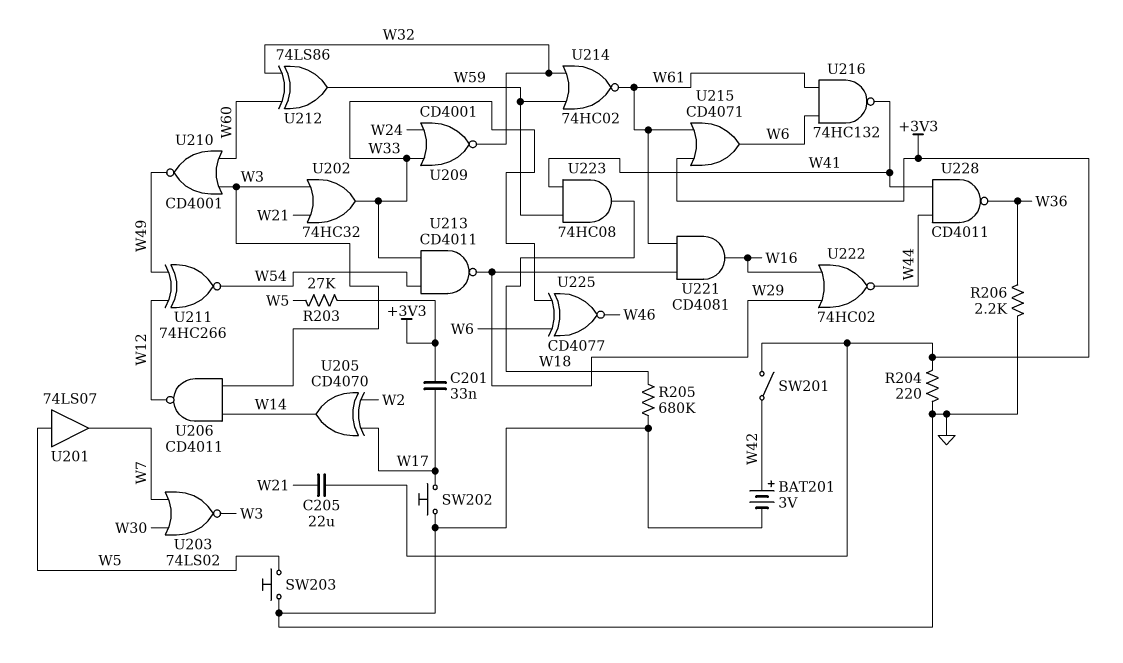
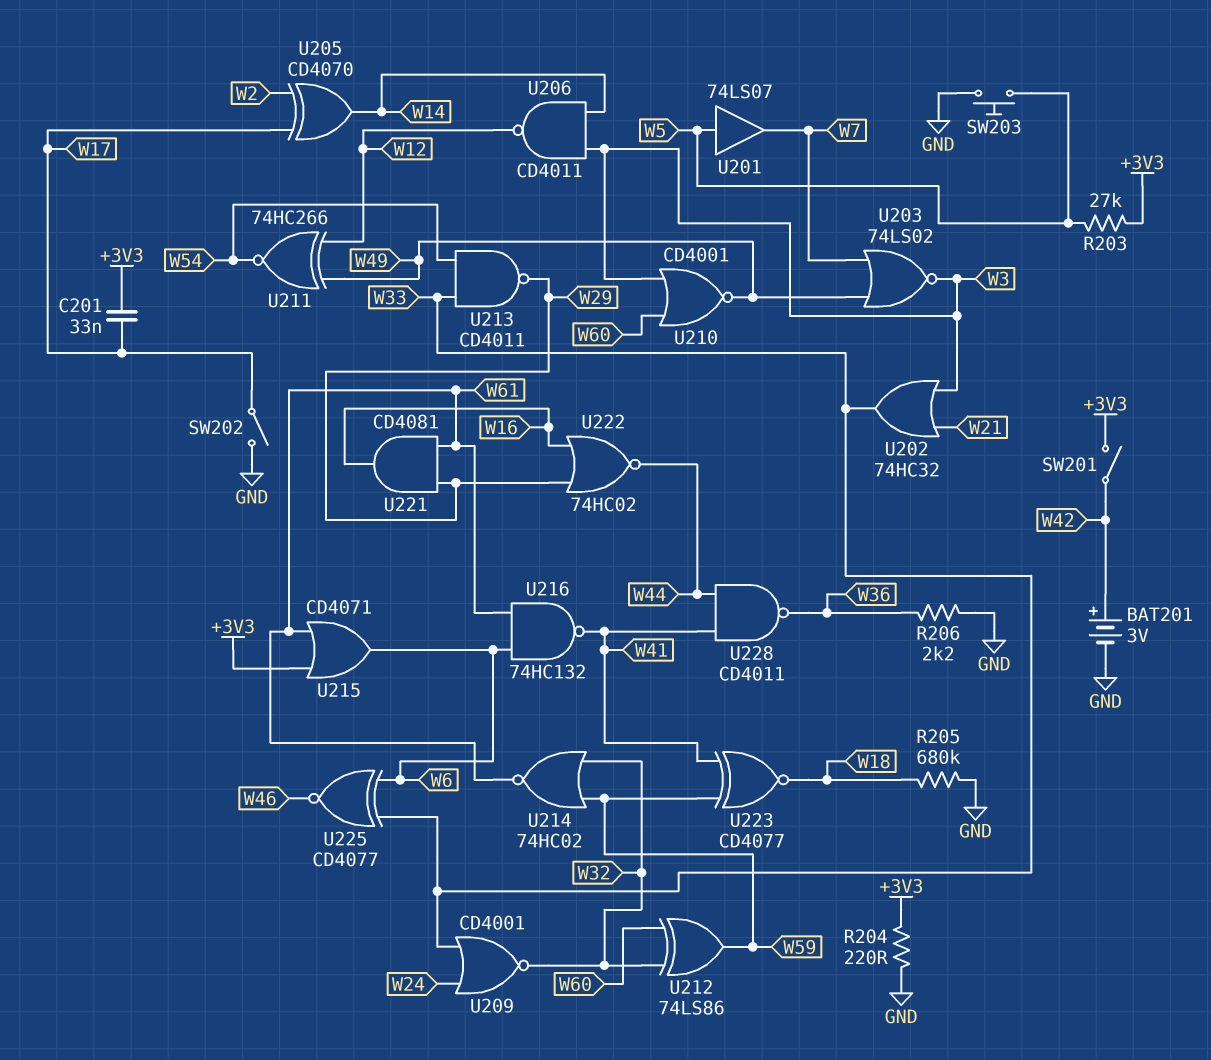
C205: 22uF (+3V3, W21) -> none
SW202: button (GND, W17) -> switch (GND, W17)
U203: NOR 74LS02 (in W7, in W30, out W3) -> NOR 74LS02 (in W7, in W49, out W3)
U223: AND 74HC08 (in W41, in W59, out W18) -> XNOR CD4077 (in W41, in W59, out W18)

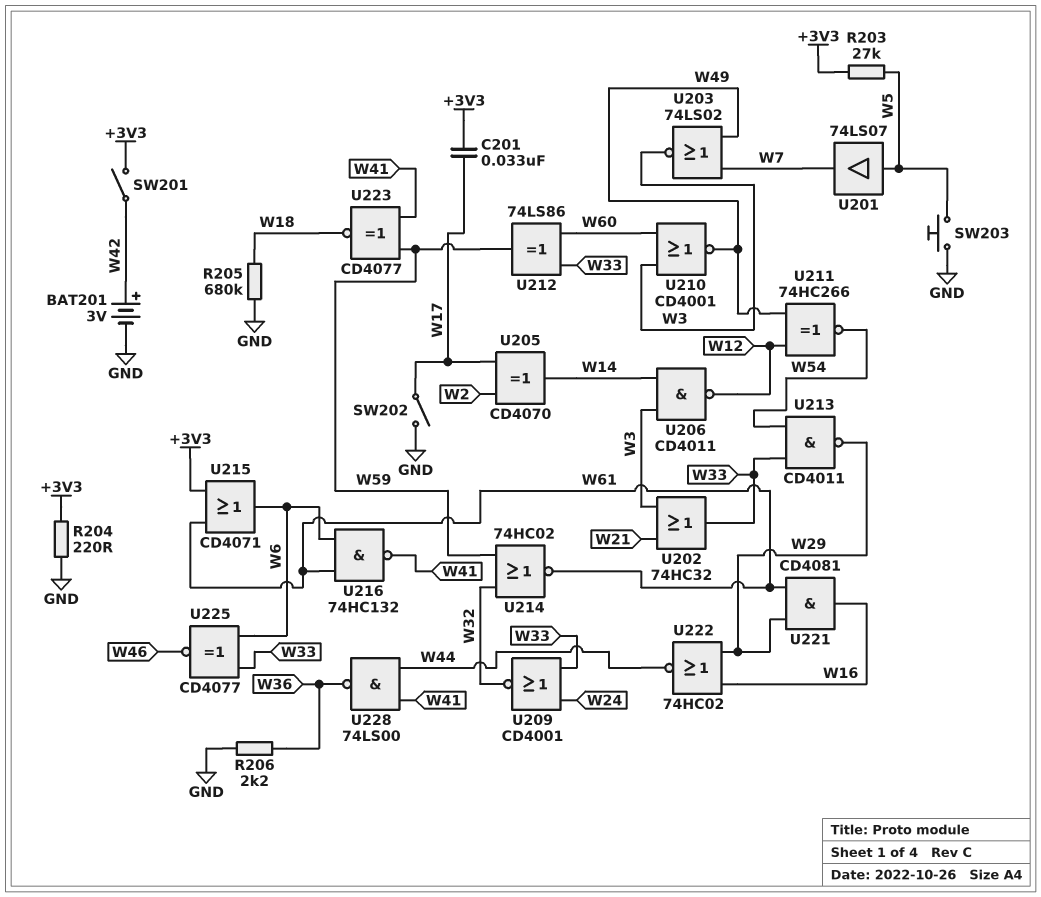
U212: XOR 74LS86 (in W32, in W60, out W59) -> XOR 74LS86 (in W33, in W60, out W59)
U228: NAND CD4011 (in W41, in W44, out W36) -> NAND 74LS00 (in W41, in W44, out W36)

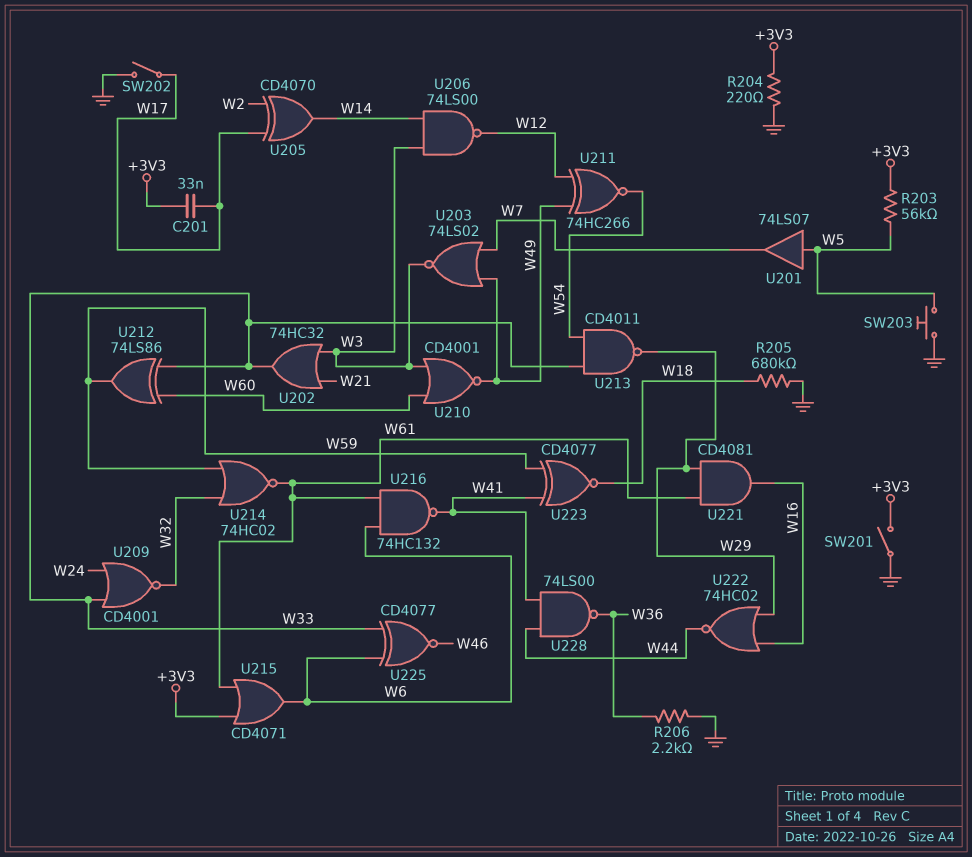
BAT201: 3V (plus W42, minus GND) -> none
R203: 27k (+3V3, W5) -> 56k (+3V3, W5)
SW201: switch (+3V3, W42) -> switch (+3V3, GND)
U206: NAND CD4011 (in W3, in W14, out W12) -> NAND 74LS00 (in W3, in W14, out W12)

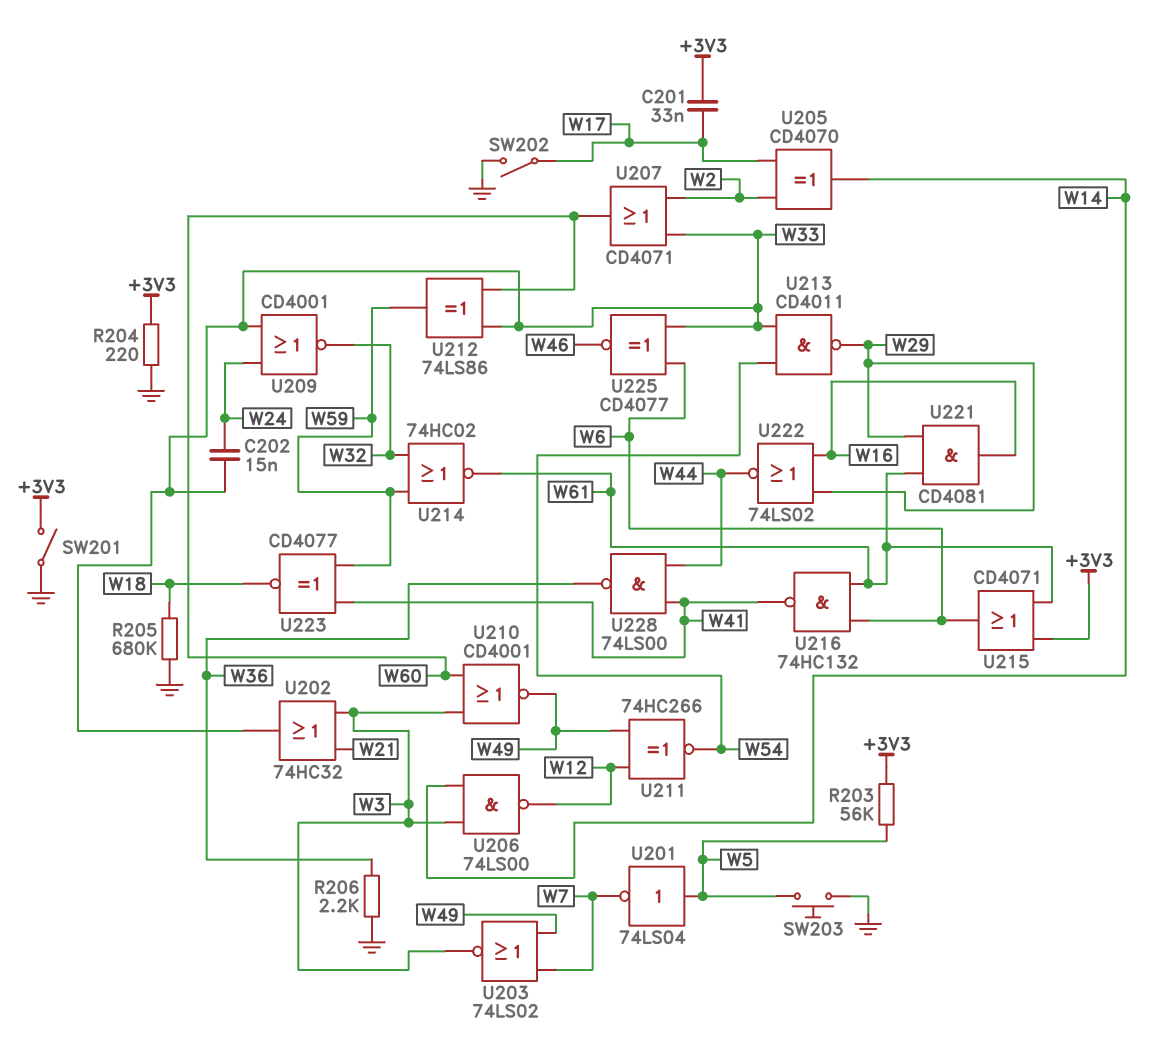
C202: none -> 15nF (W24, W33)
U201: buffer 74LS07 (in W5, out W7) -> NOT 74LS04 (in W5, out W7)
U207: none -> OR CD4071 (in W2, in W33, out W60)
U222: NOR 74HC02 (in W16, in W29, out W44) -> NOR 74LS02 (in W16, in W29, out W44)

